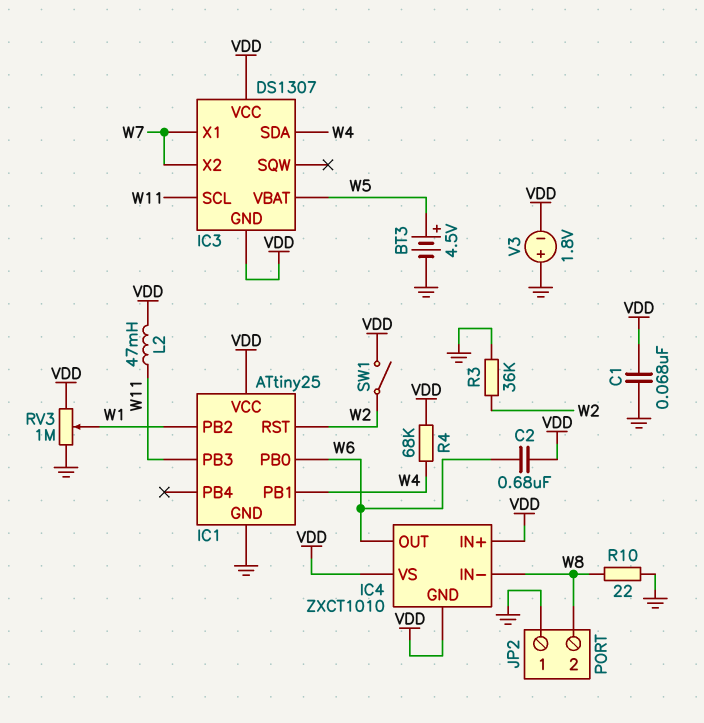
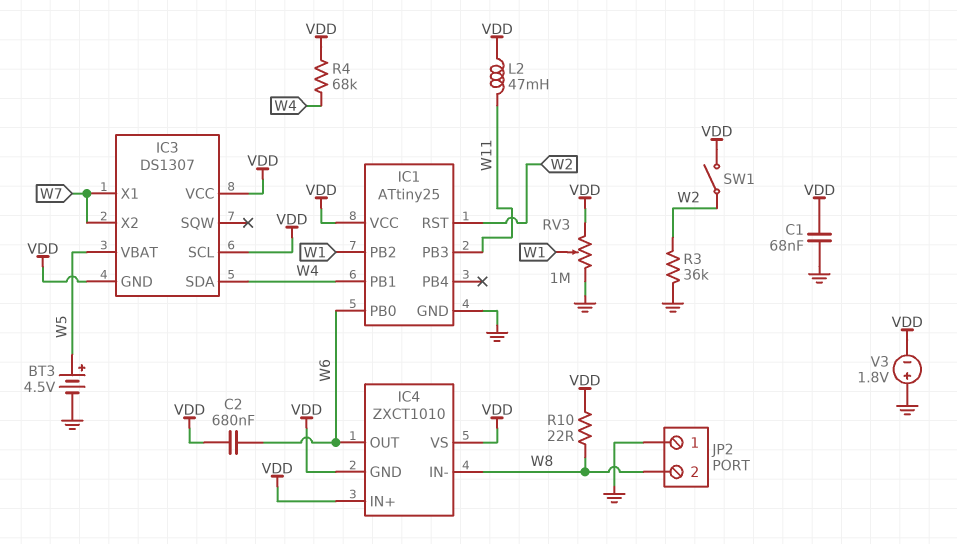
IC3 pin SCL: W11 -> VDD
R10: 22 (GND, W8) -> 22 (VDD, W8)

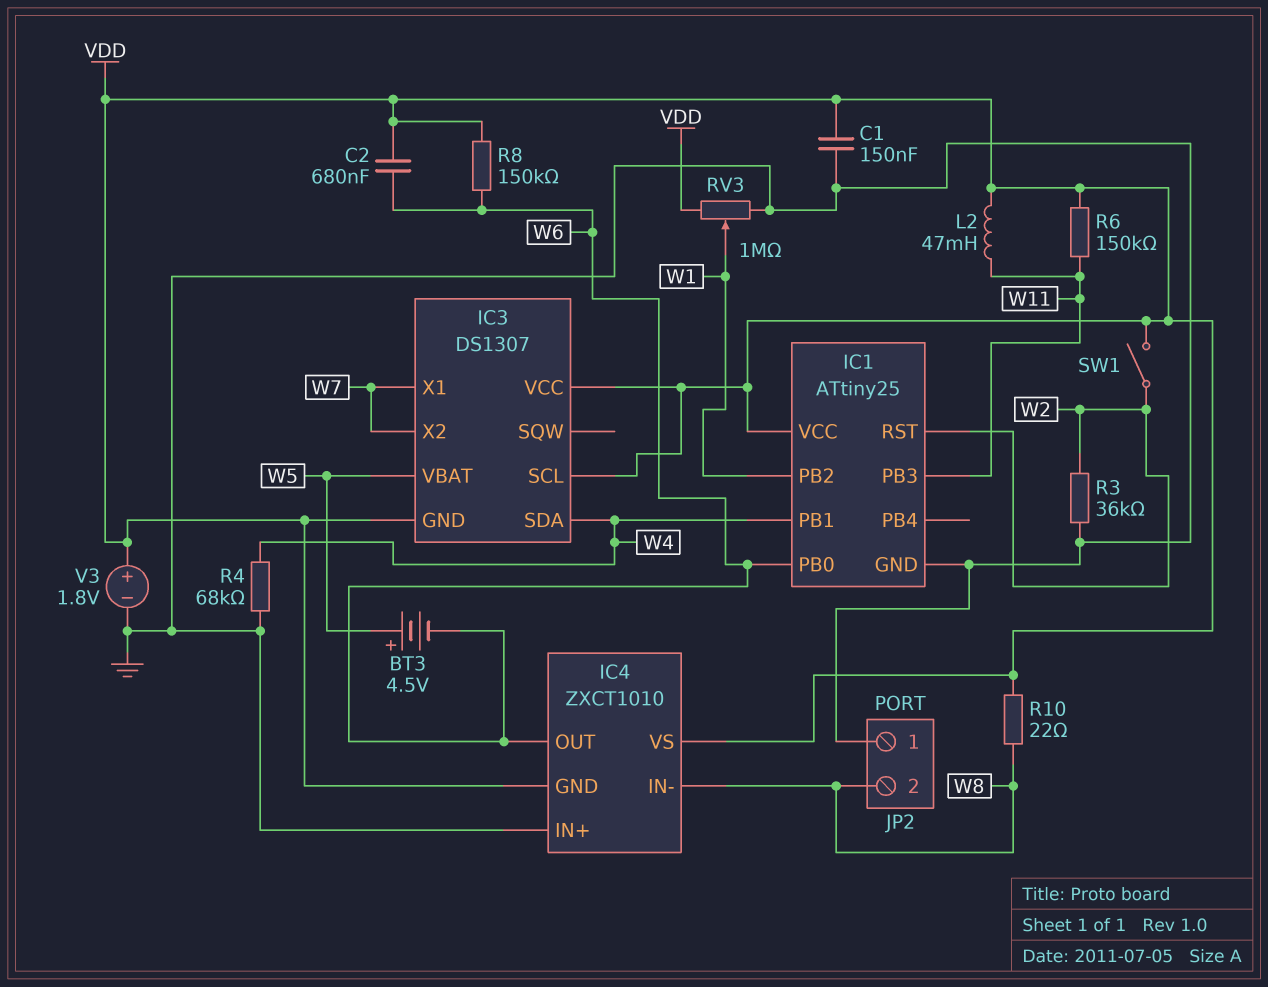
BT3: 4.5V (plus W5, minus GND) -> 4.5V (plus W5, minus W6)
C1: 68nF (GND, VDD) -> 150nF (GND, VDD)
IC4 pin IN+: VDD -> GND
R4: 68k (VDD, W4) -> 68k (GND, W4)
R6: none -> 150k (VDD, W11)
R8: none -> 150k (VDD, W6)
V3: 1.8V (plus GND, minus VDD) -> 1.8V (plus VDD, minus GND)

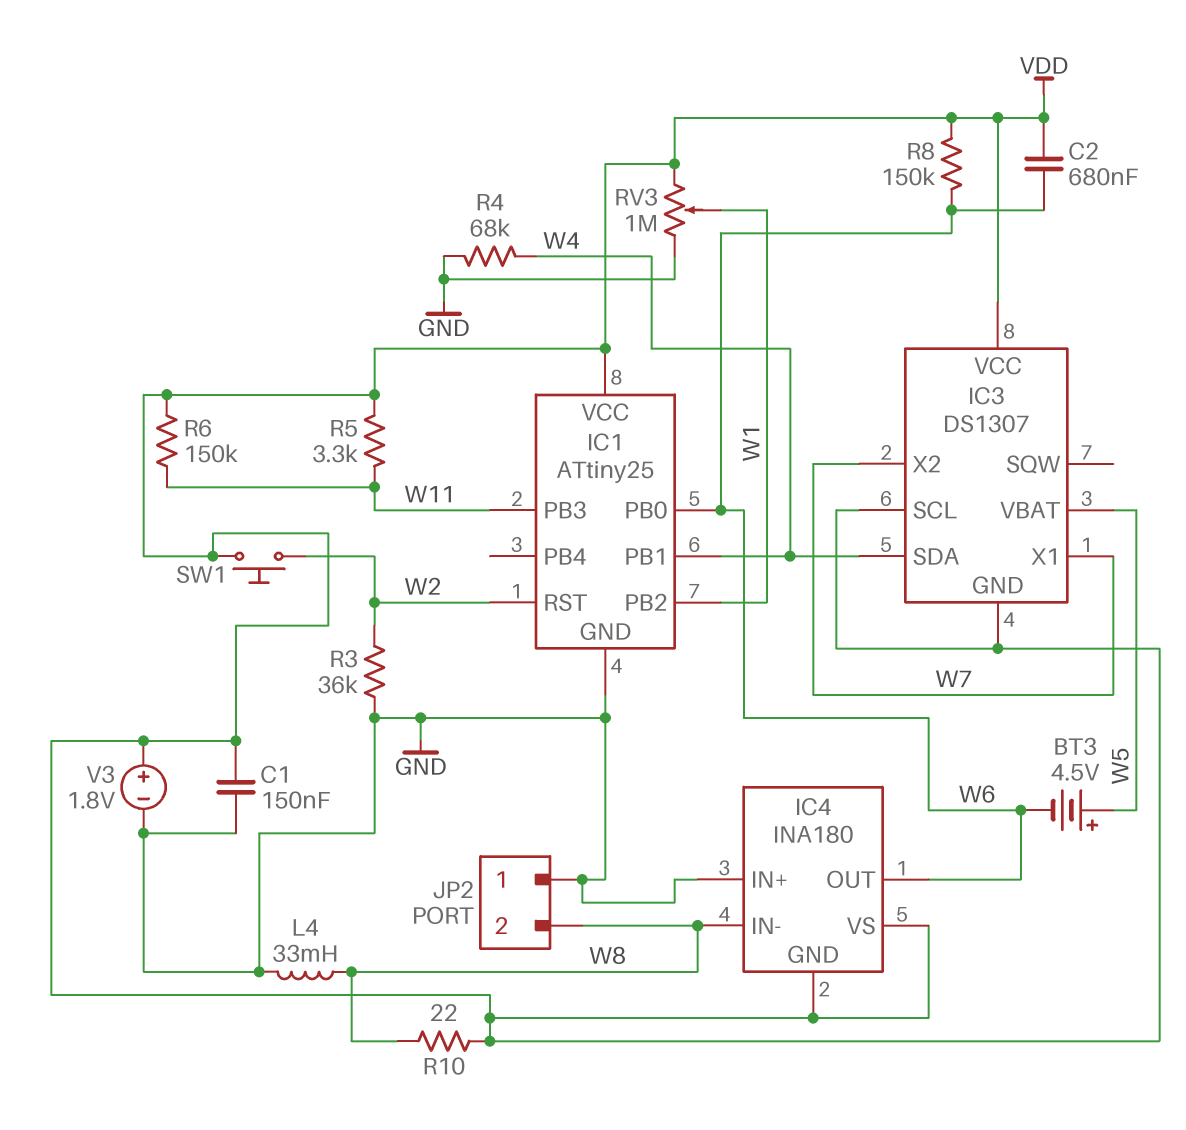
IC4: ZXCT1010 -> INA180
L2: 47mH (VDD, W11) -> none
L4: none -> 33mH (GND, W8)
R5: none -> 3.3k (VDD, W11)
SW1: switch (VDD, W2) -> button (VDD, W2)

